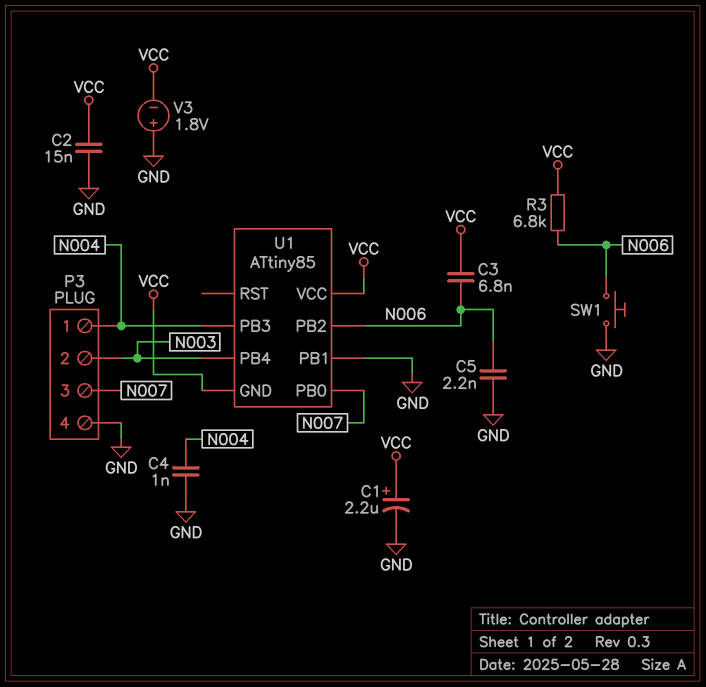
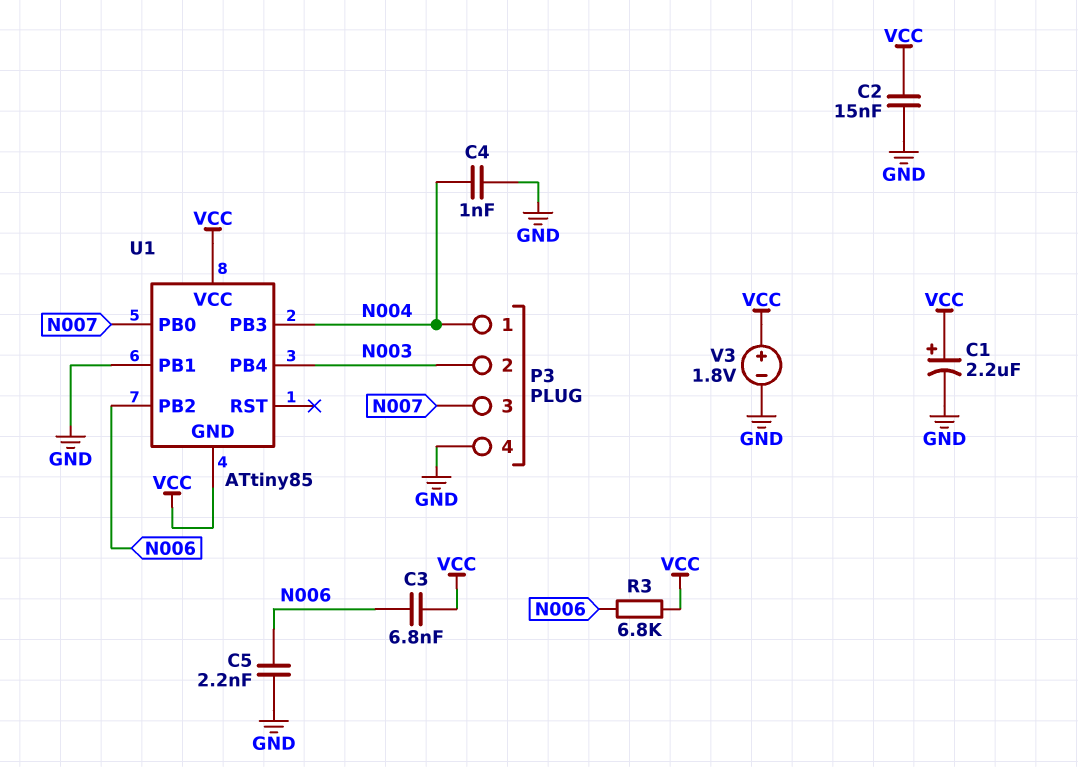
SW1: button (GND, N006) -> none
V3: 1.8V (plus GND, minus VCC) -> 1.8V (plus VCC, minus GND)

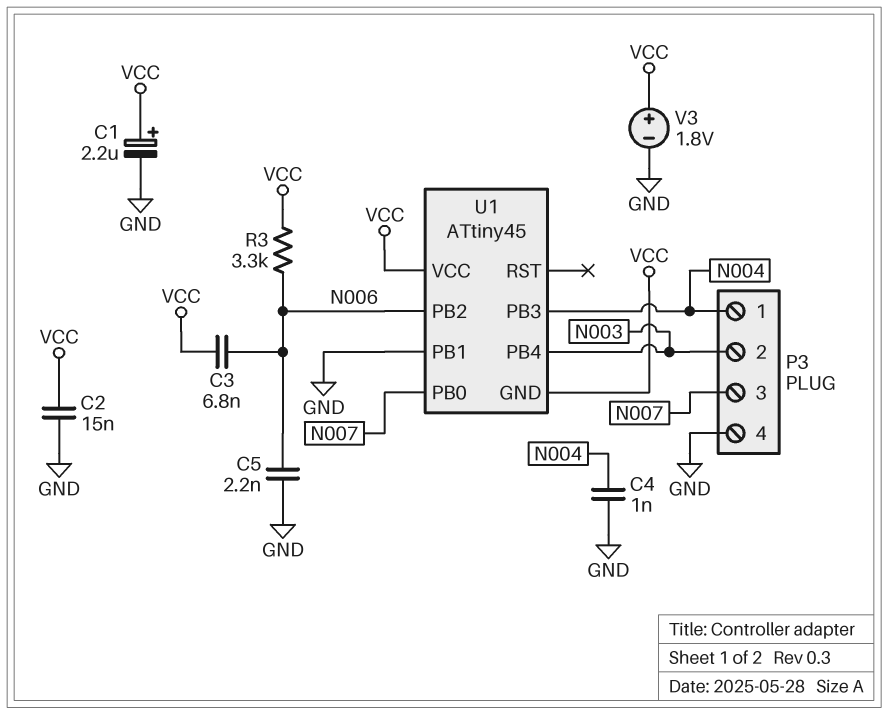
R3: 6.8k (N006, VCC) -> 3.3k (N006, VCC)
U1: ATtiny85 -> ATtiny45

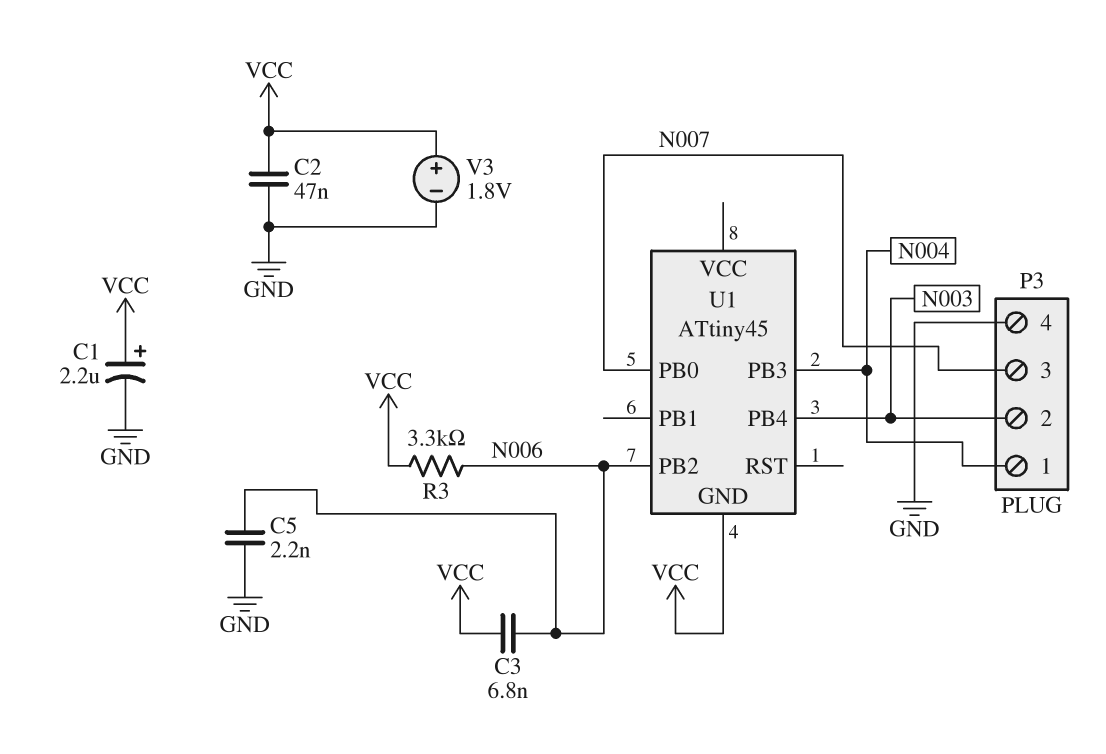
C2: 15nF (GND, VCC) -> 47nF (GND, VCC)
C4: 1nF (GND, N004) -> none
U1 pin PB1: GND -> none
U1 pin VCC: VCC -> none

